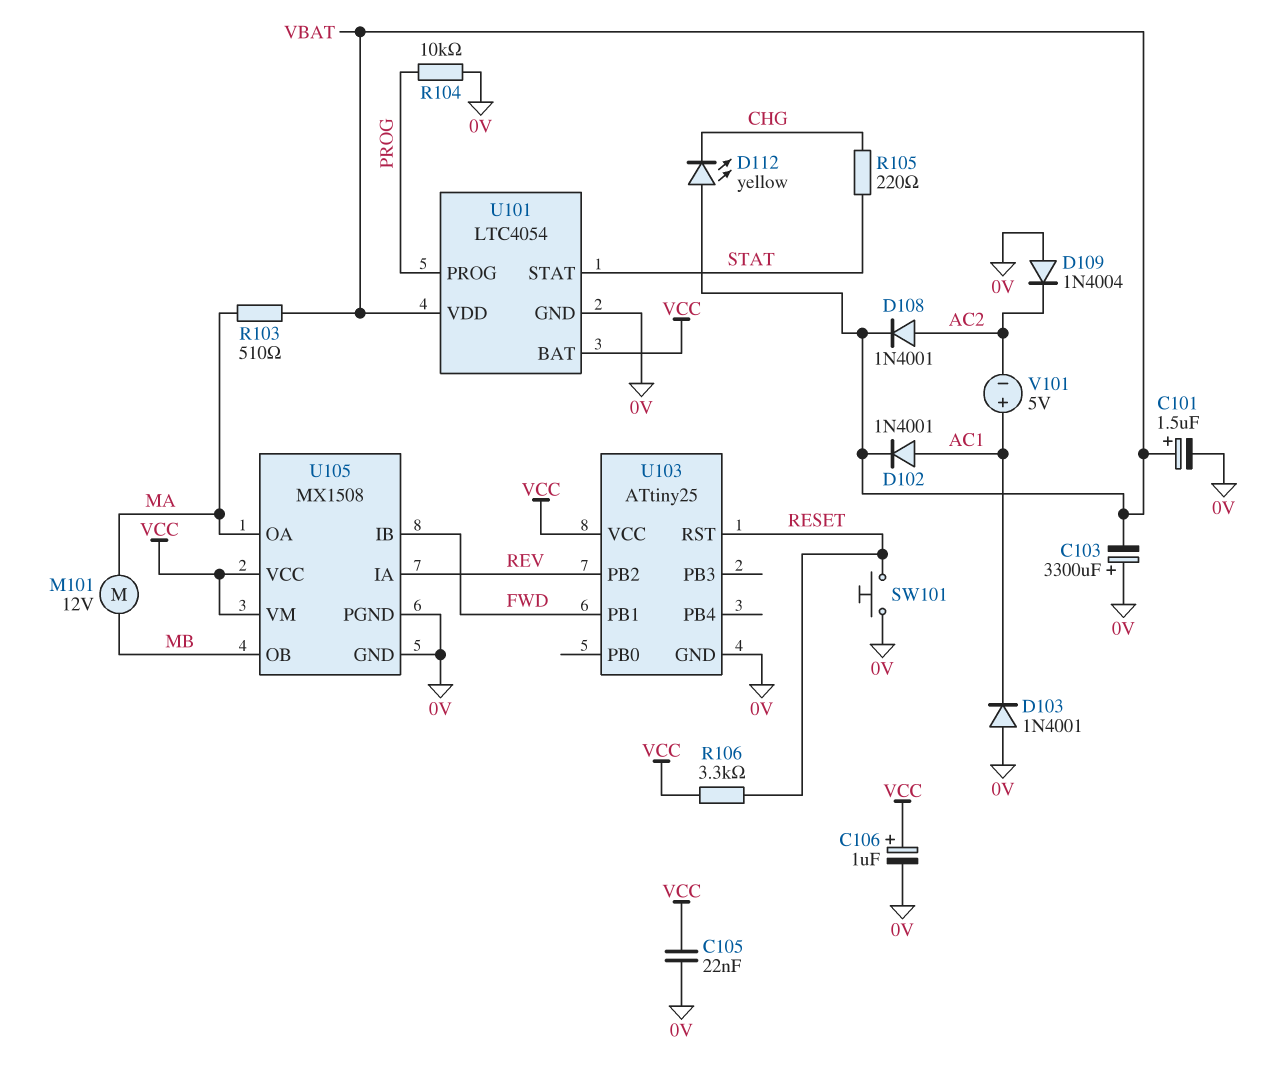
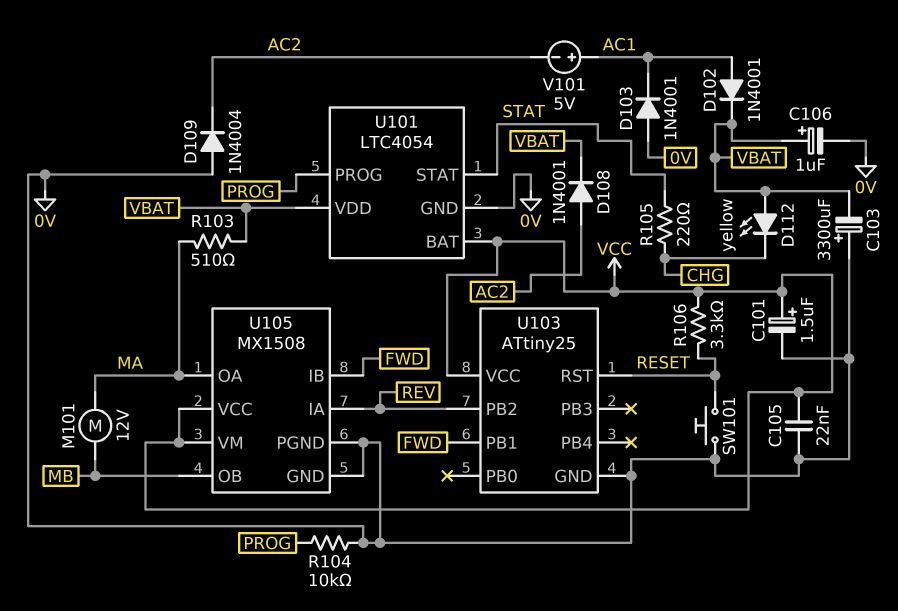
C101: 1.5uF (plus VBAT, minus 0V) -> 1.5uF (plus VCC, minus 0V)
C106: 1uF (plus VCC, minus 0V) -> 1uF (plus VBAT, minus 0V)

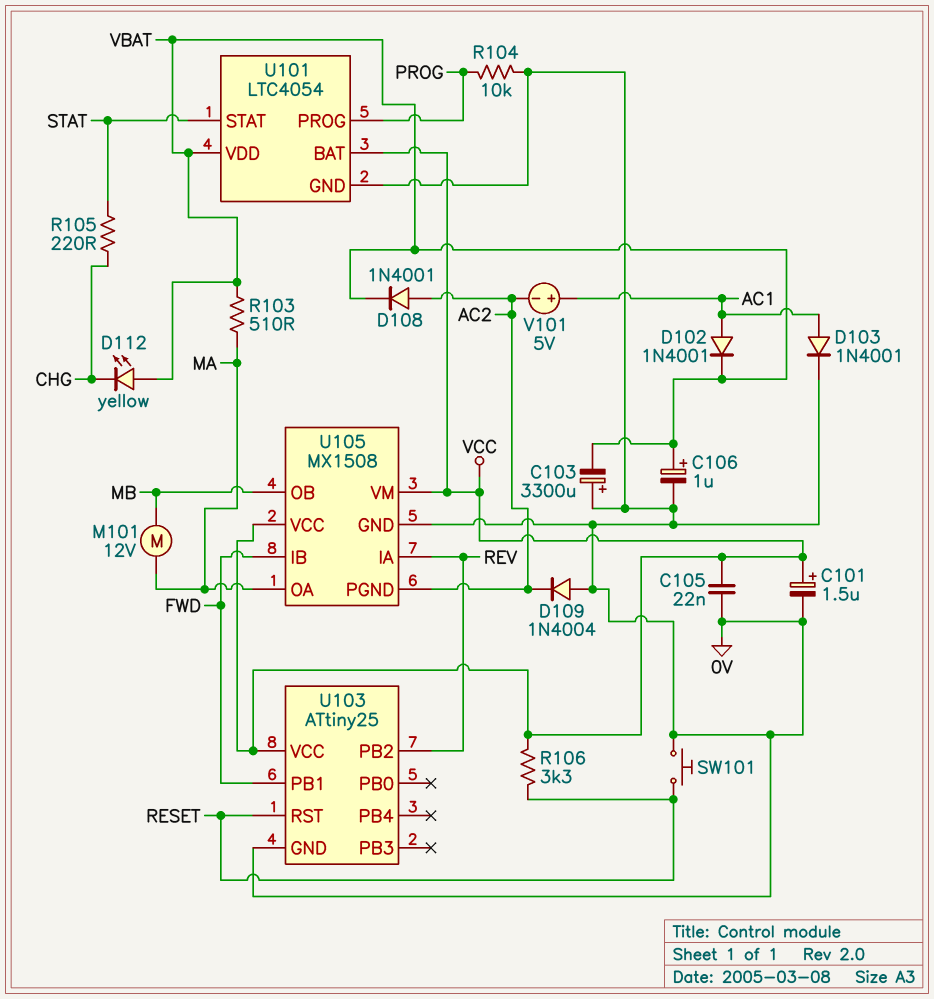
D103: diode 1N4001 (A 0V, K AC1) -> diode 1N4001 (A AC1, K 0V)
U105 pin PGND: 0V -> AC2

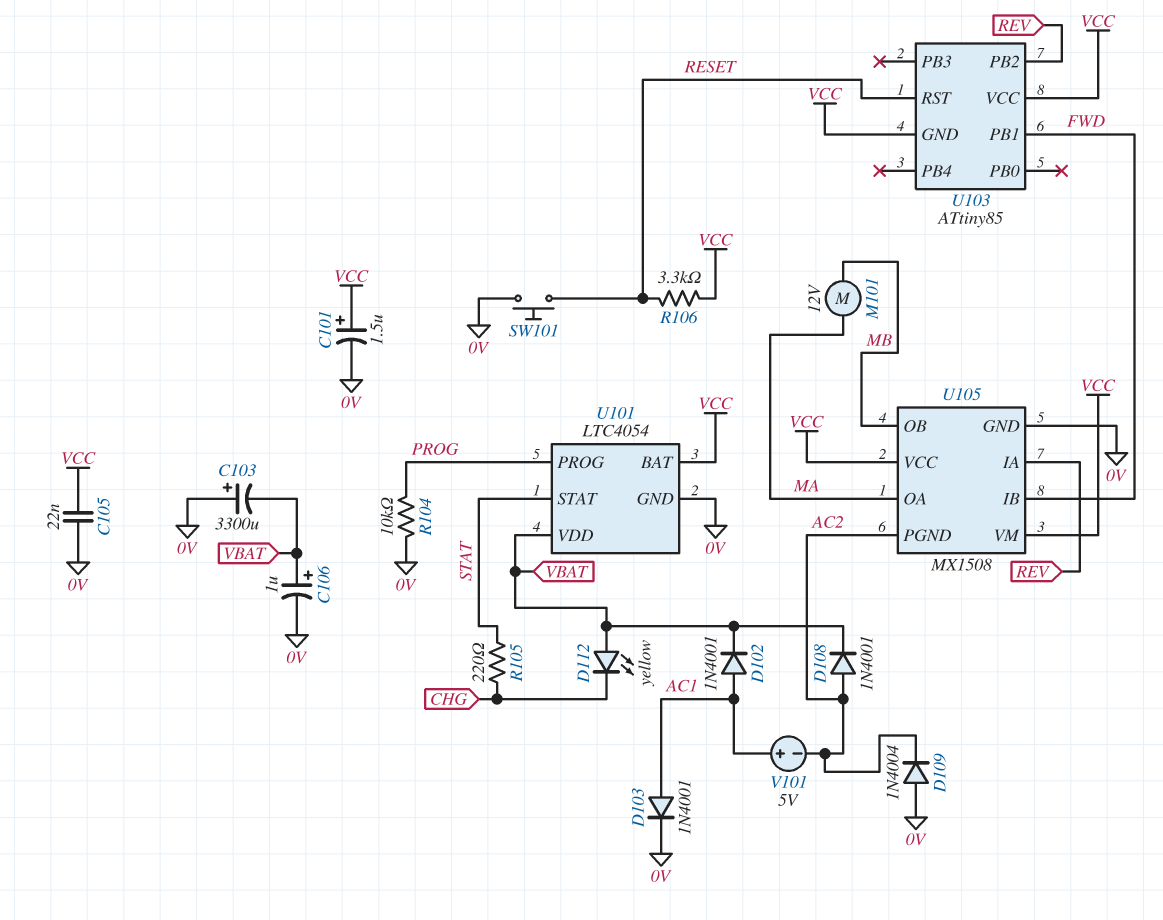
R103: 510 (MA, VBAT) -> none
U103: ATtiny25 -> ATtiny85
U103 pin GND: 0V -> VCC

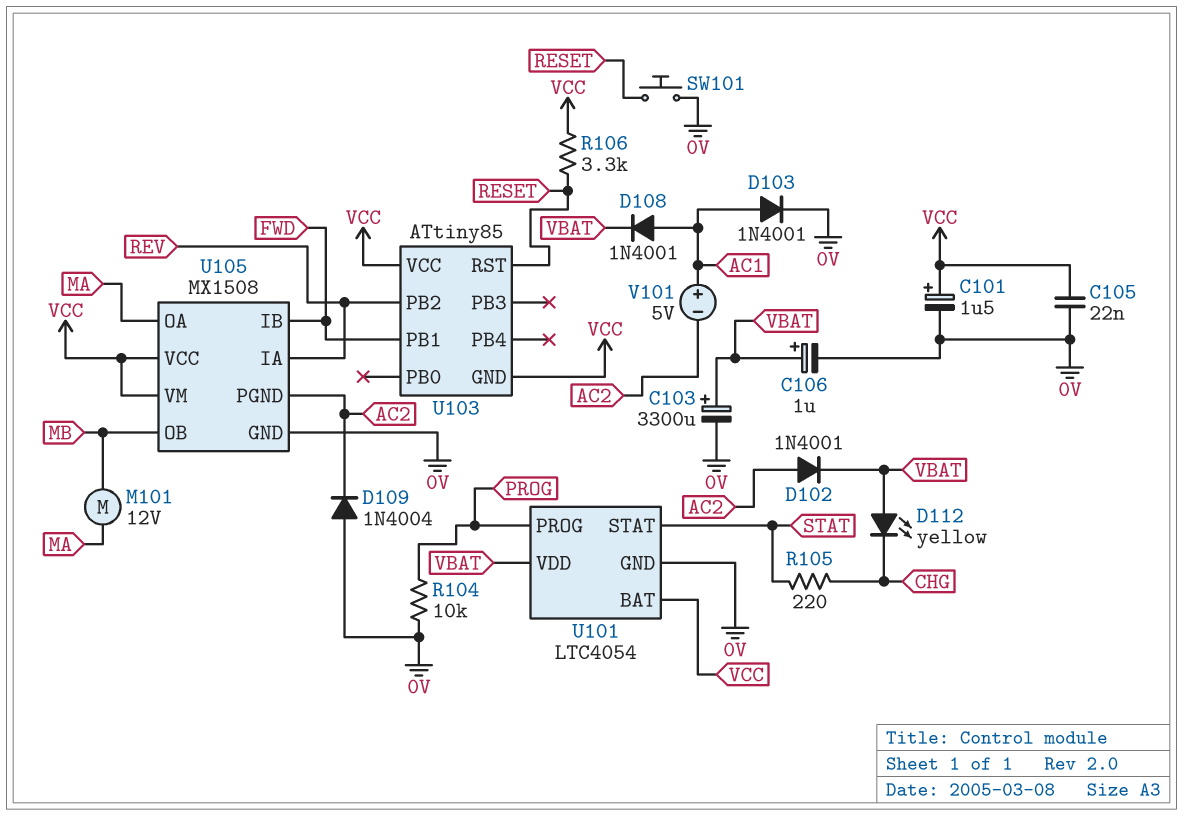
C103: 3300uF (plus 0V, minus VBAT) -> 3300uF (plus VBAT, minus 0V)
D102: diode 1N4001 (A AC1, K VBAT) -> diode 1N4001 (A AC2, K VBAT)
D108: diode 1N4001 (A AC2, K VBAT) -> diode 1N4001 (A AC1, K VBAT)

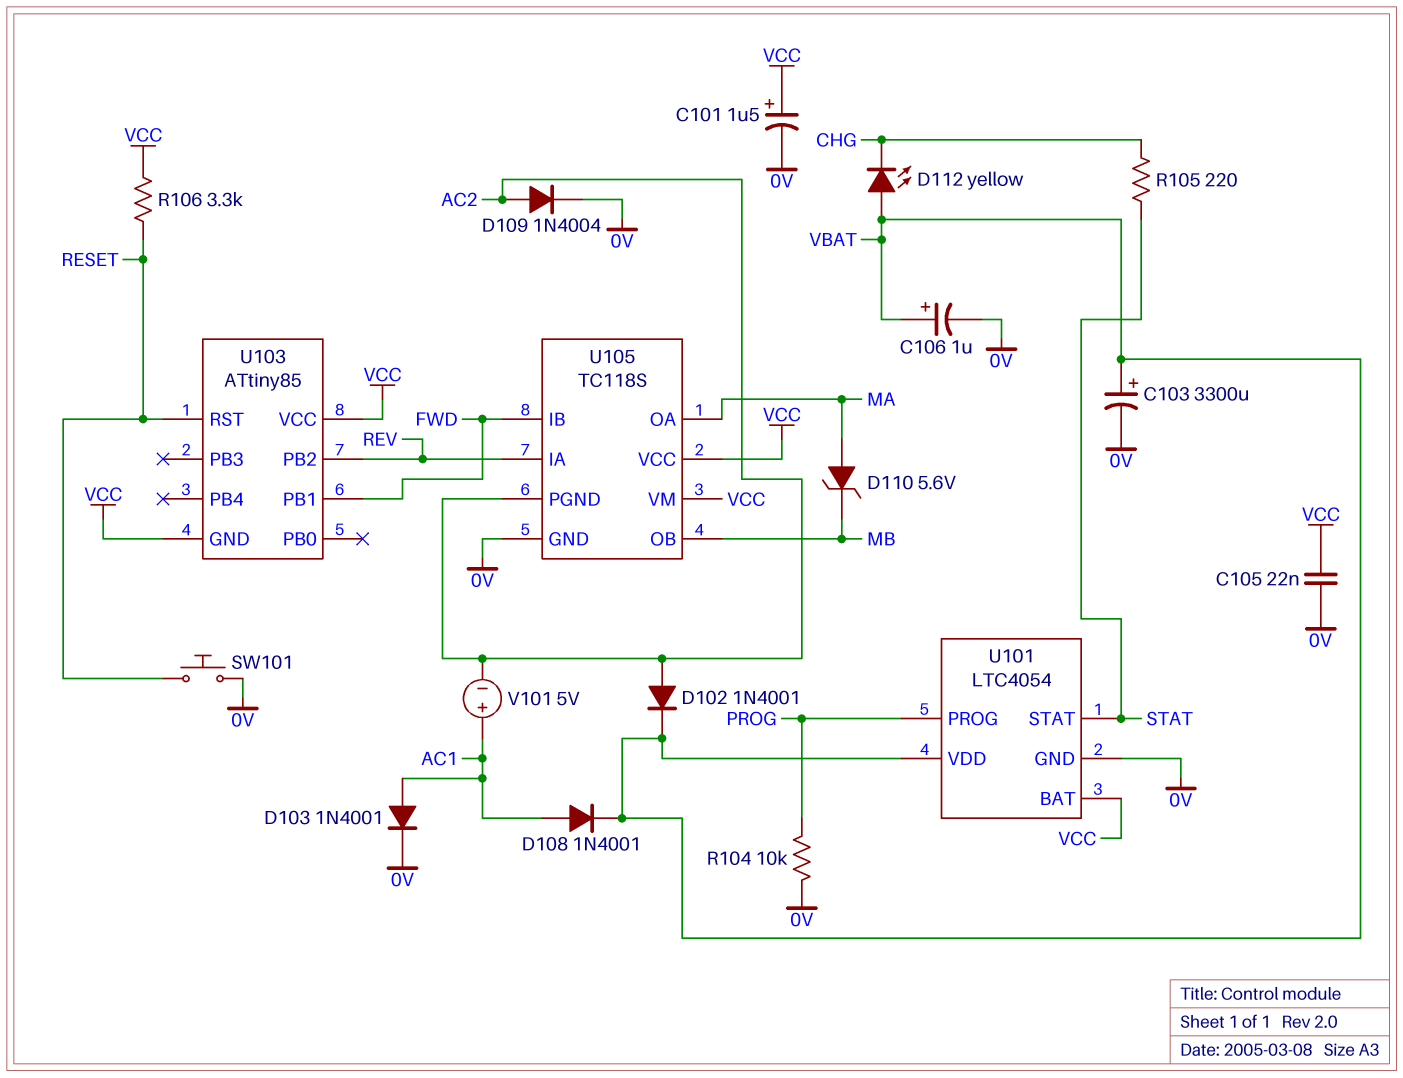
D109: diode 1N4004 (A 0V, K AC2) -> diode 1N4004 (A AC2, K 0V)
D110: none -> zener 5.6V (A MA, K MB)
M101: motor 12V (MA, MB) -> none
U105: MX1508 -> TC118S

